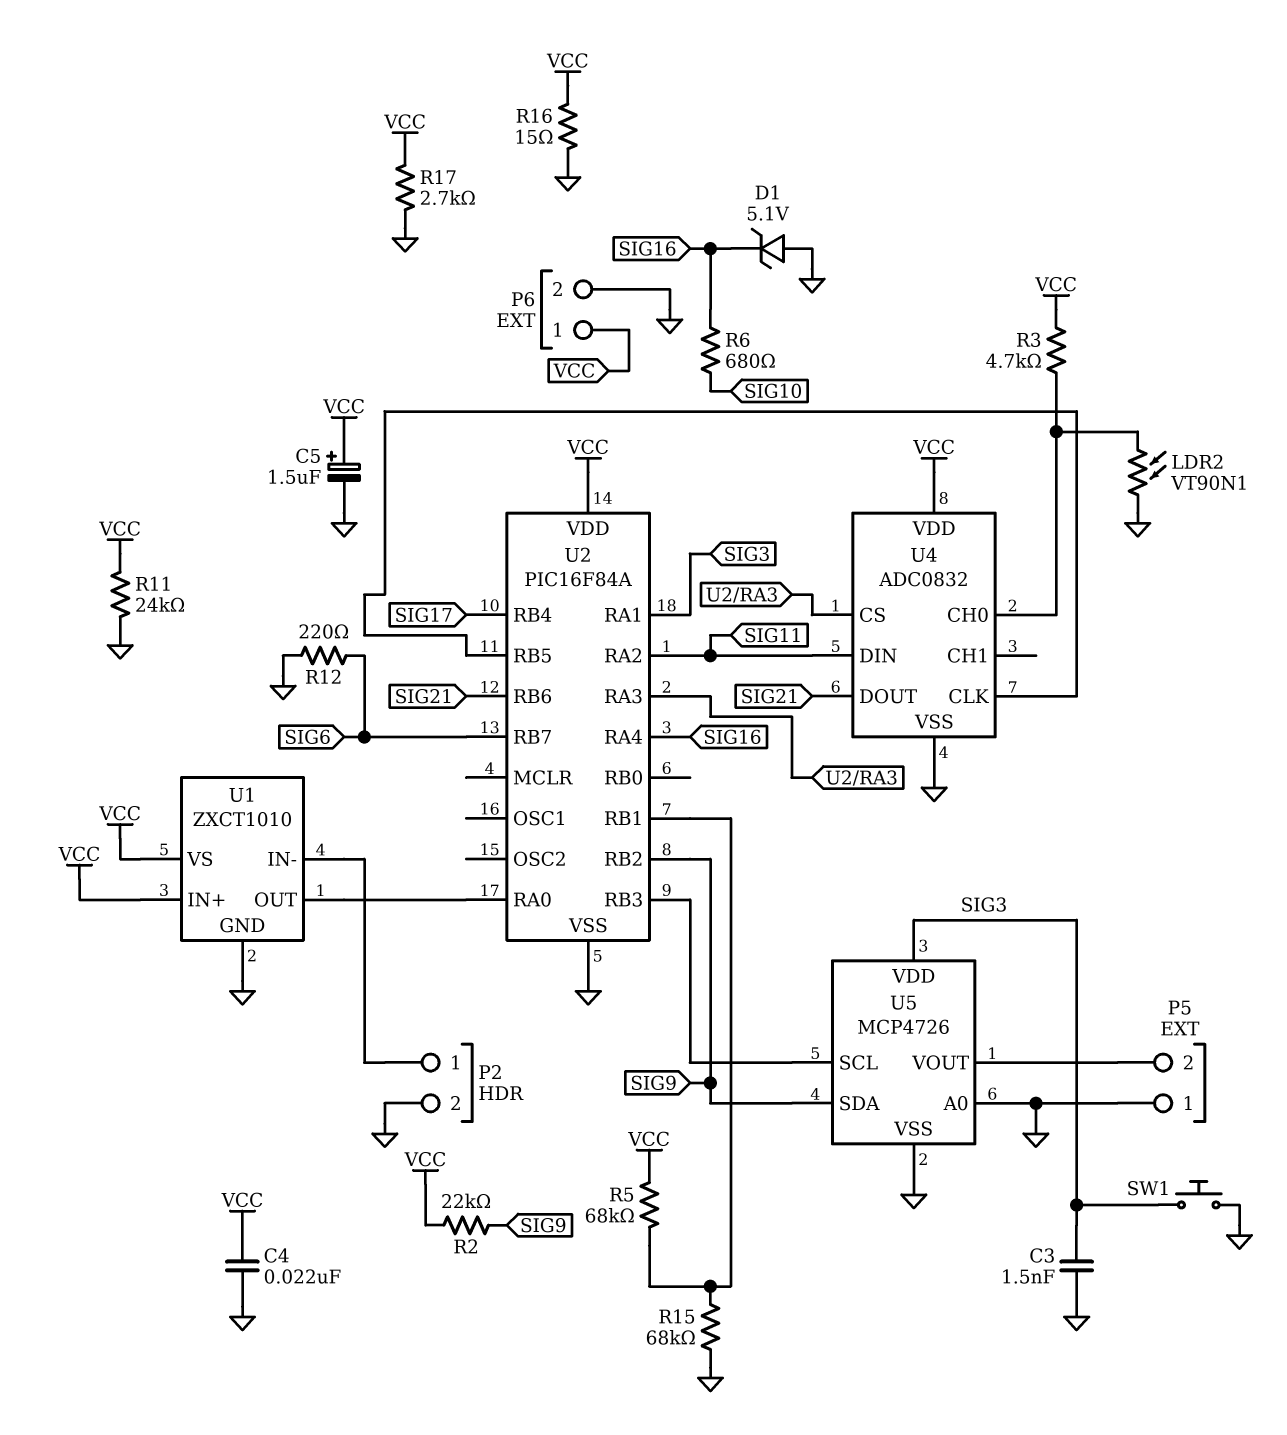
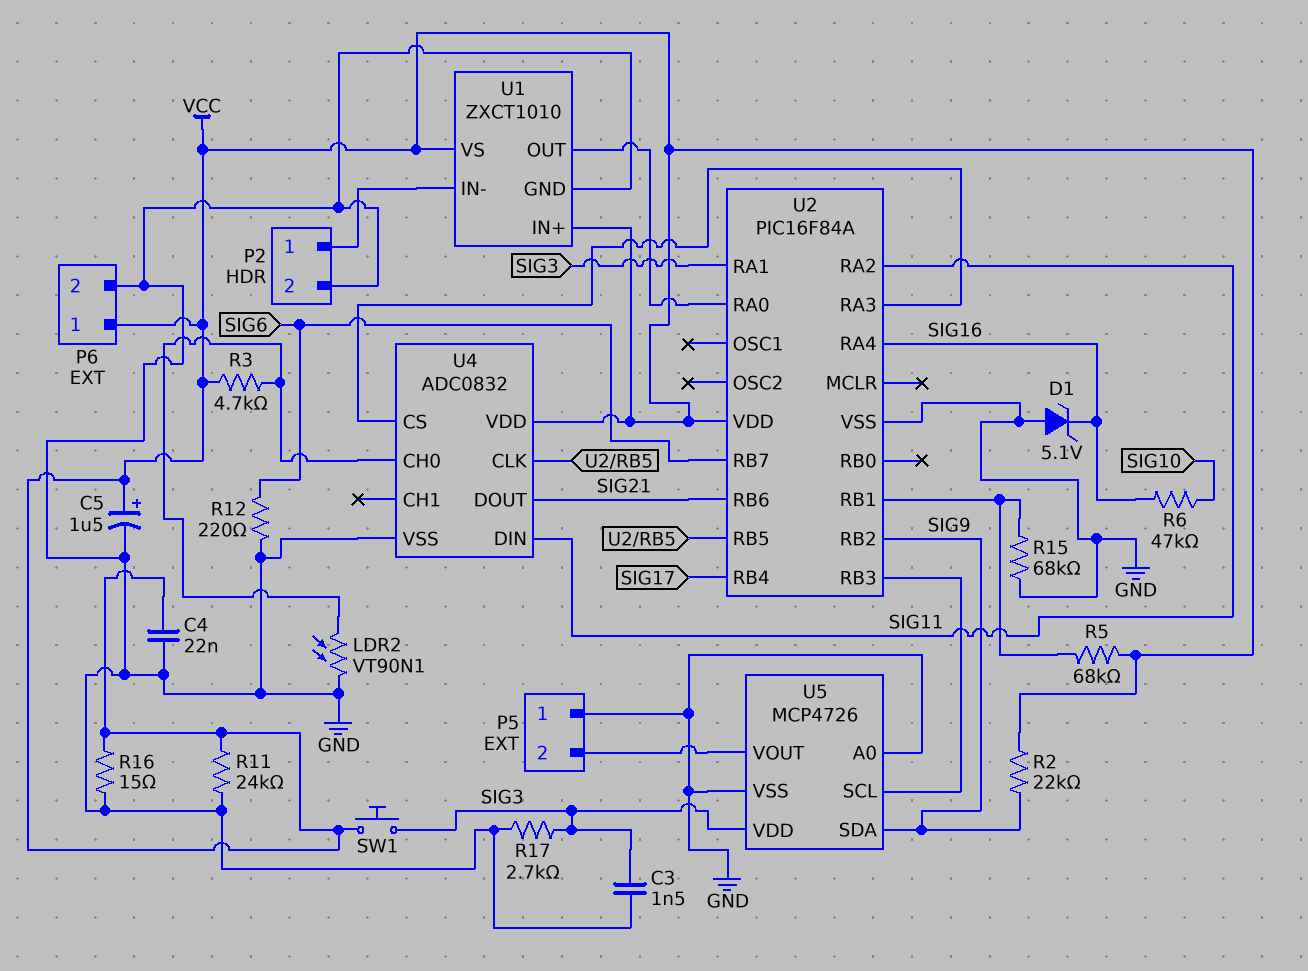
R6: 680 (SIG10, SIG16) -> 47k (SIG10, SIG16)
R17: 2.7k (GND, VCC) -> 2.7k (GND, SIG3)
SW1: button (GND, SIG3) -> button (SIG3, VCC)

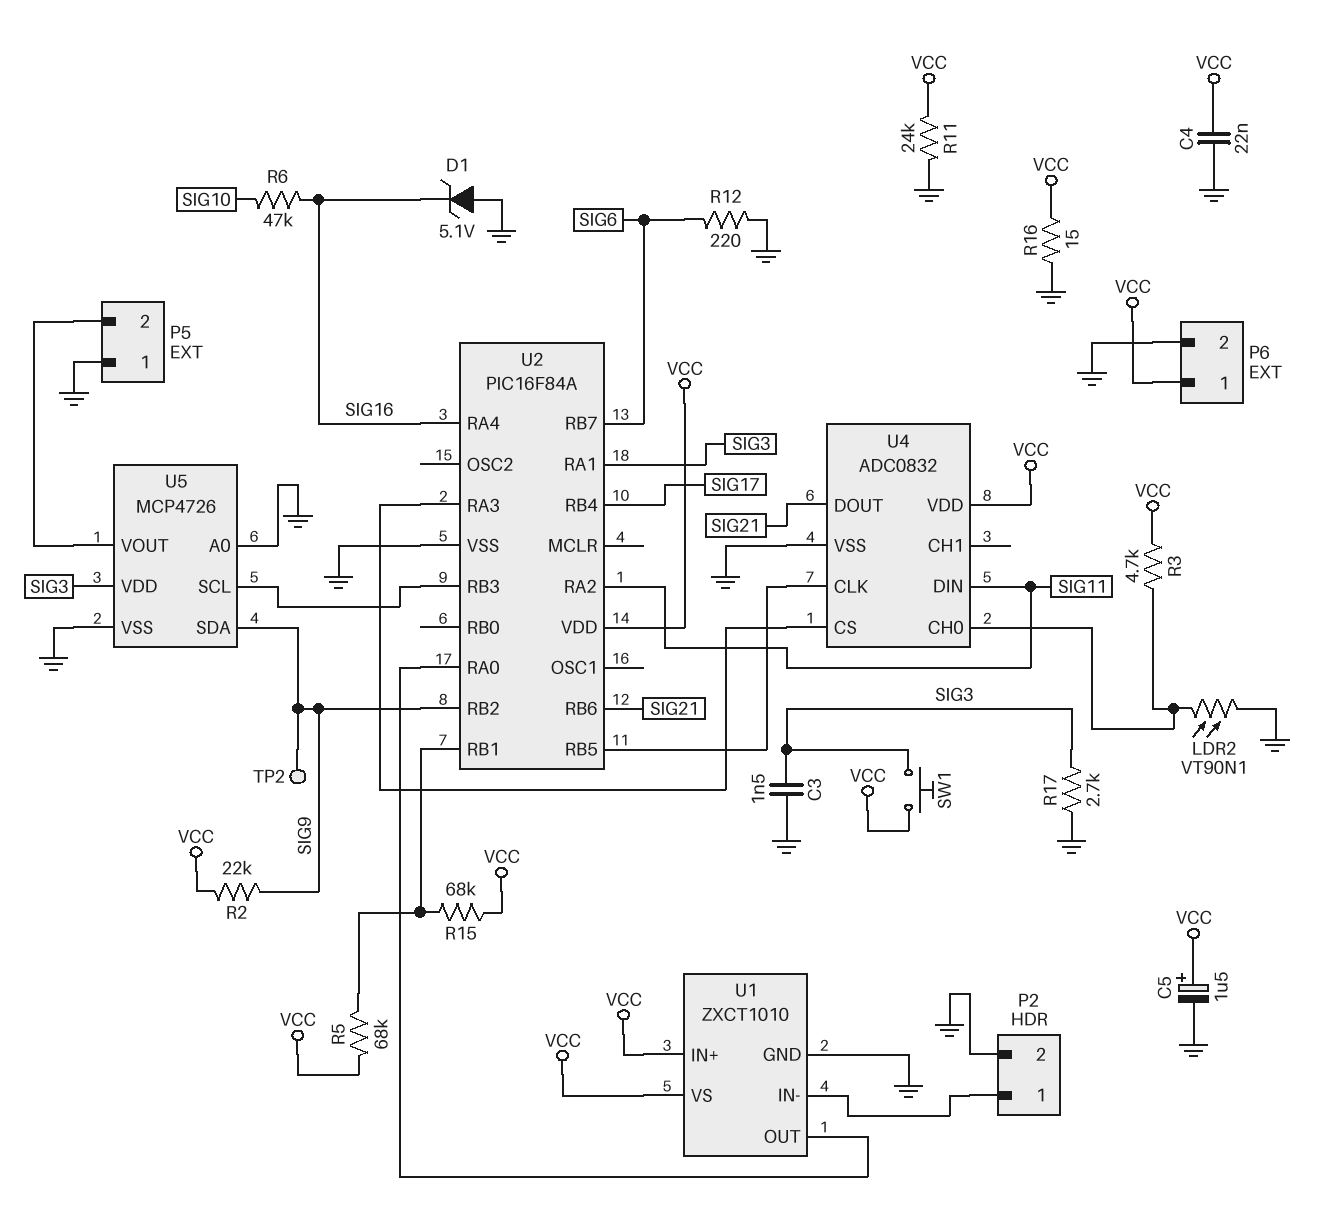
R15: 68k (GND, U2/RB1) -> 68k (U2/RB1, VCC)
TP2: none -> test point (SIG9)

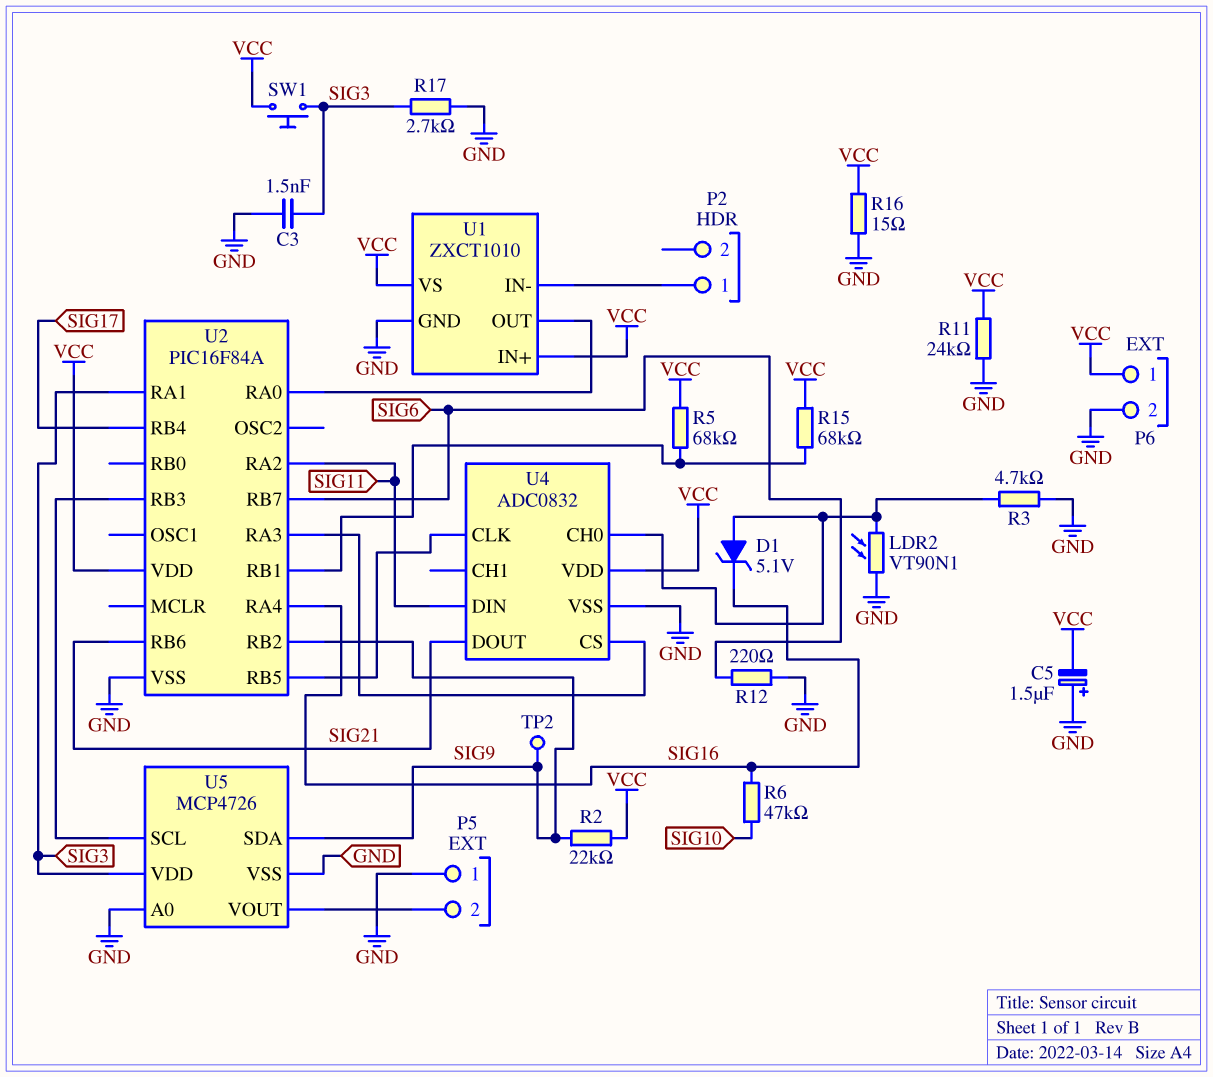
C4: 22nF (GND, VCC) -> none
C5: 1.5uF (plus VCC, minus GND) -> 1.5uF (plus GND, minus VCC)
D1: zener 5.1V (A GND, K SIG16) -> zener 5.1V (A U4/CH0, K SIG16)
P2 pin 2: GND -> none
R3: 4.7k (U4/CH0, VCC) -> 4.7k (GND, U4/CH0)

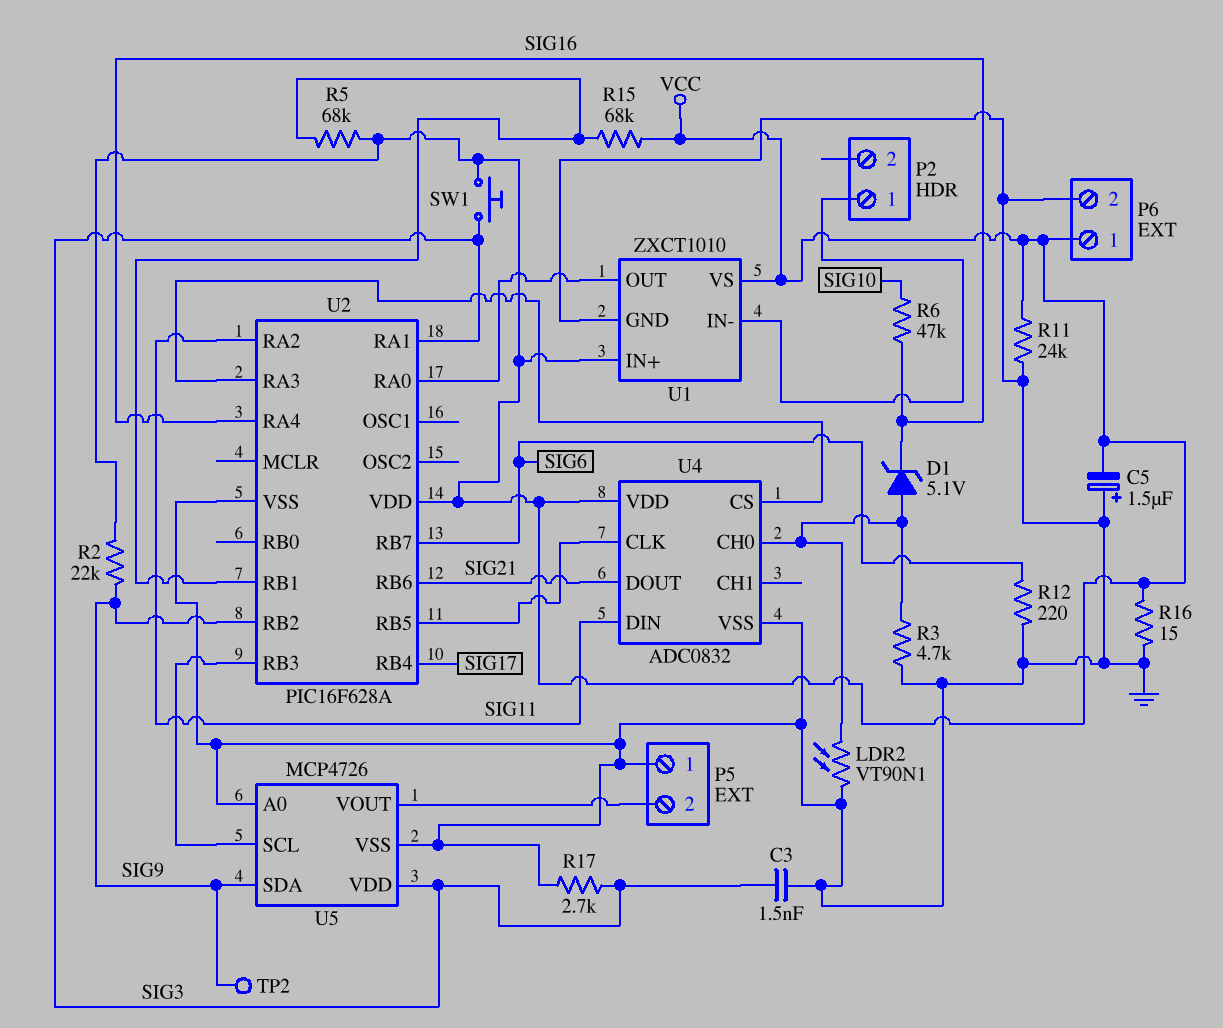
U2: PIC16F84A -> PIC16F628A

